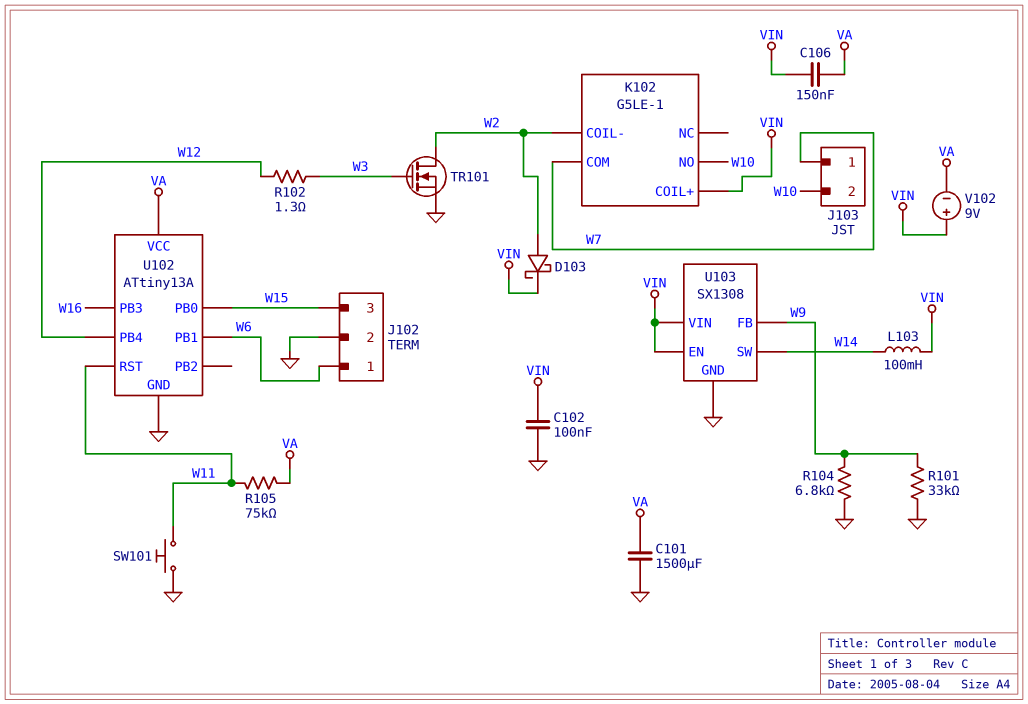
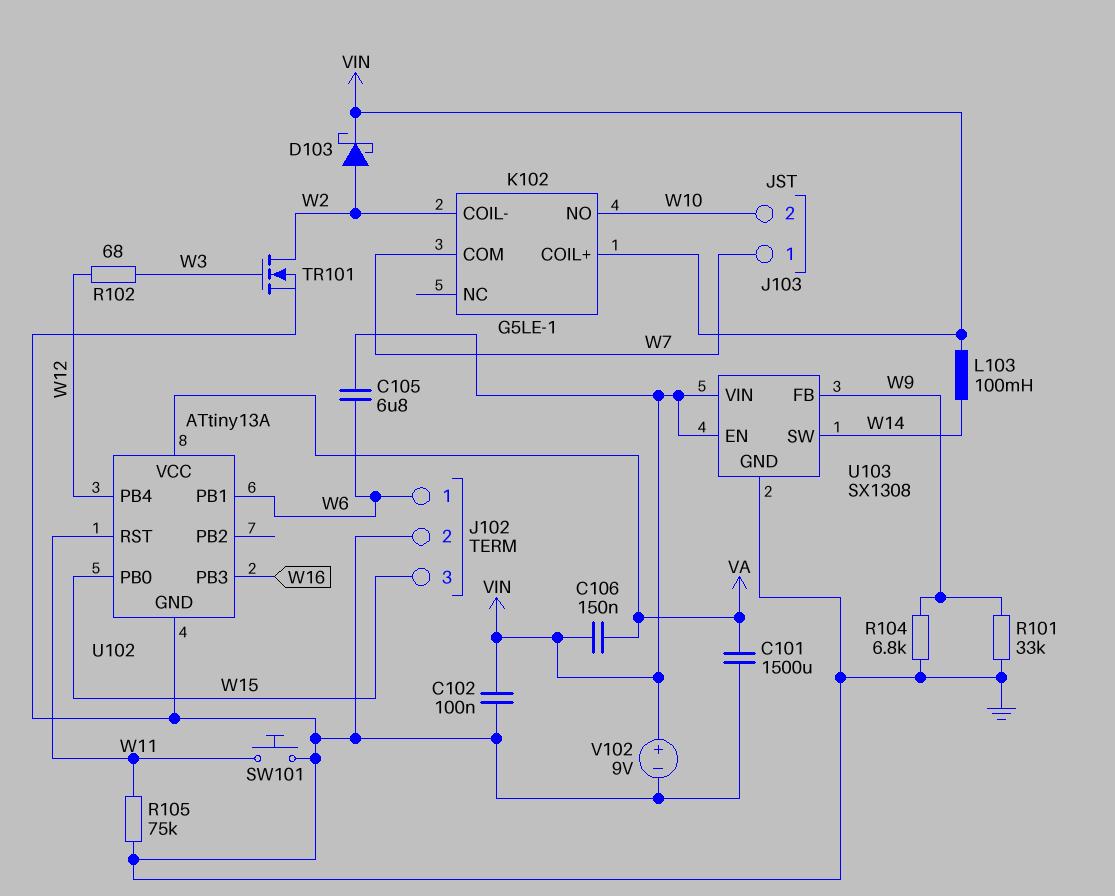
C105: none -> 6.8uF (VIN, W6)
R102: 1.3 (W3, W12) -> 68 (W3, W12)
R105: 75k (VA, W11) -> 75k (GND, W11)
V102: 9V (plus VIN, minus VA) -> 9V (plus VIN, minus GND)

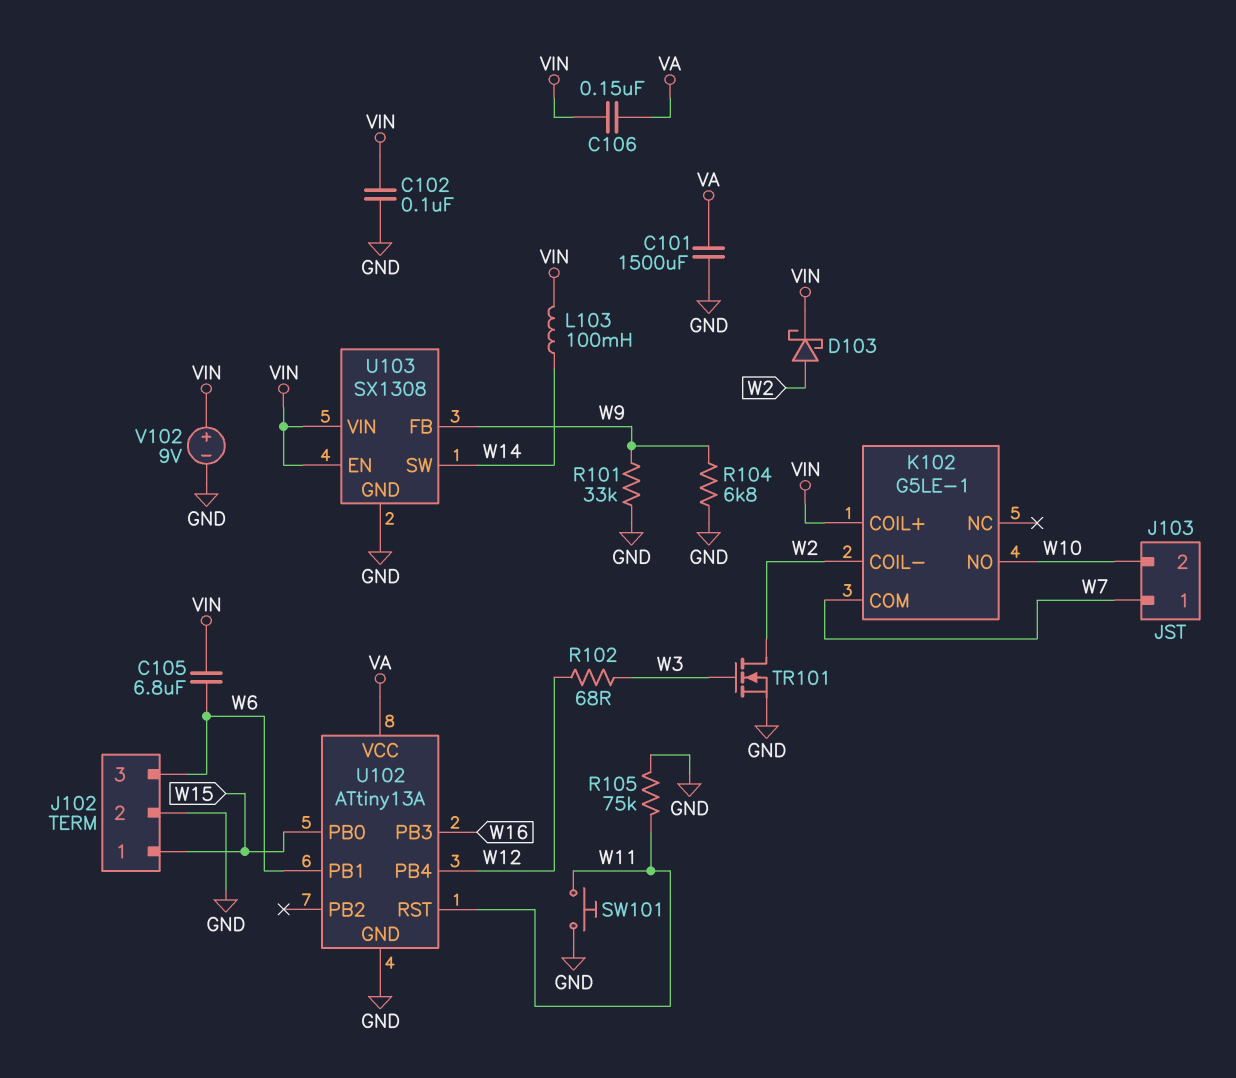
J102 pin 1: W6 -> W15
J102 pin 3: W15 -> W6

